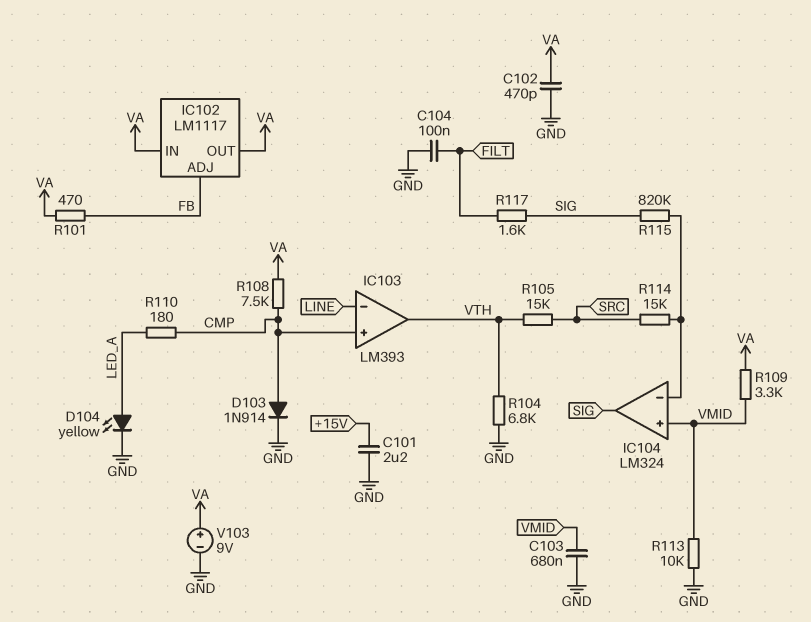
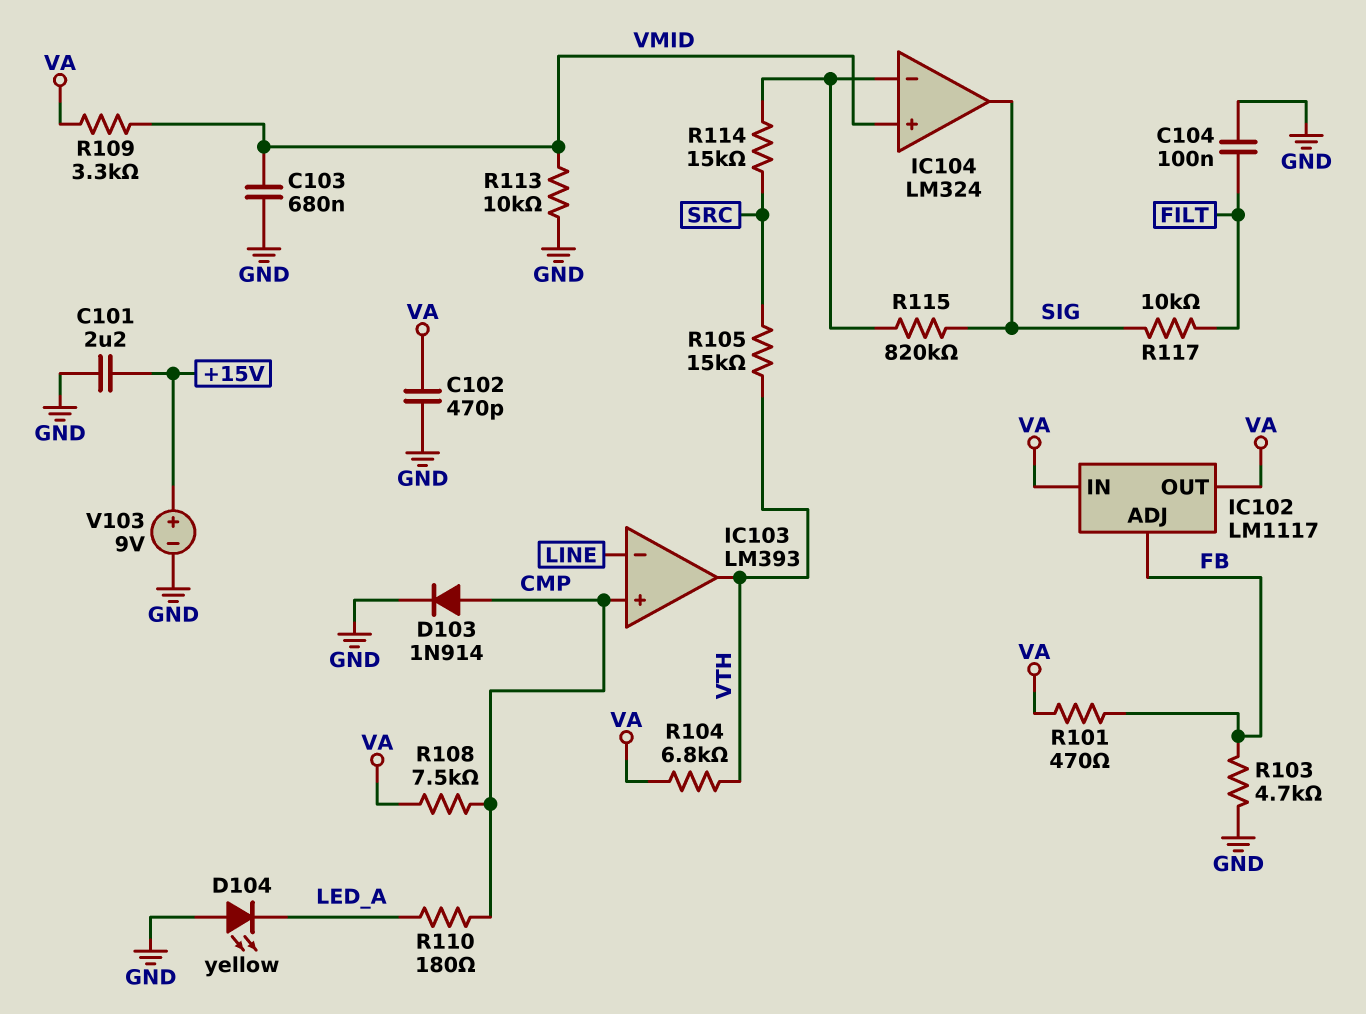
D104: LED yellow (A LED_A, K GND) -> LED yellow (A GND, K LED_A)
R103: none -> 4.7k (FB, GND)
R104: 6.8k (GND, VTH) -> 6.8k (VA, VTH)
R117: 1.6k (FILT, SIG) -> 10k (FILT, SIG)
V103: 9V (plus VA, minus GND) -> 9V (plus +15V, minus GND)

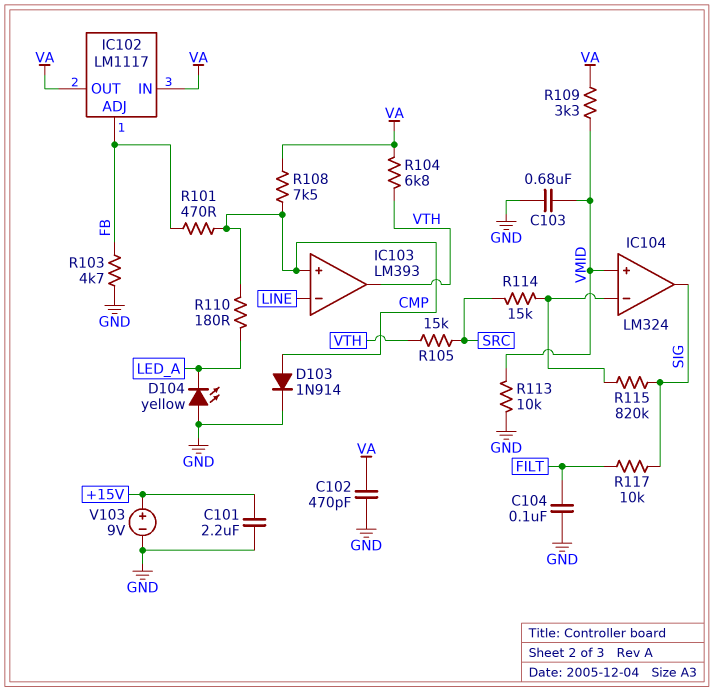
R101: 470 (FB, VA) -> 470 (CMP, FB)

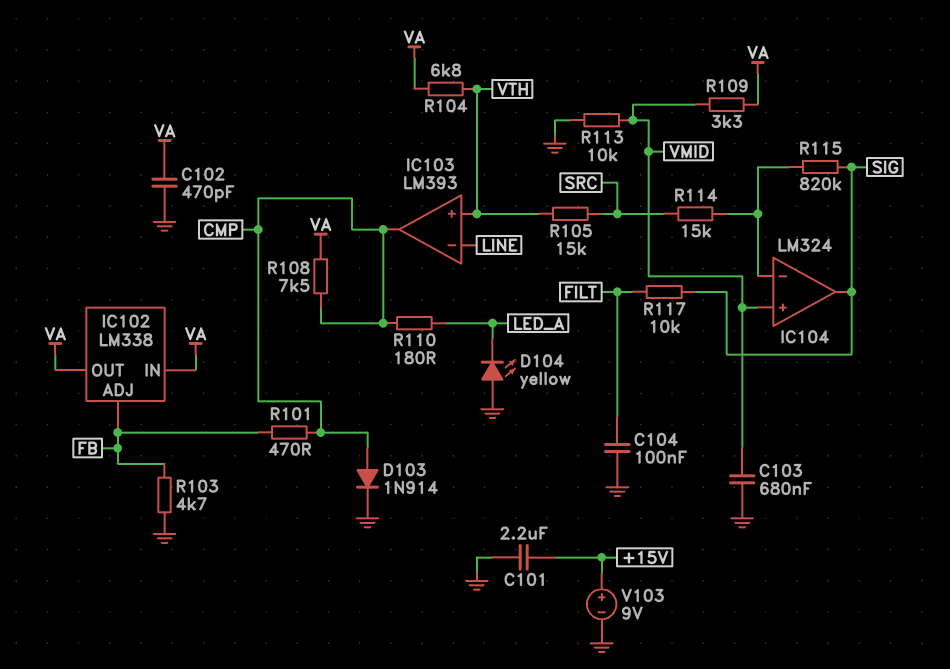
IC102: LM1117 -> LM338
IC103 pin in+: CMP -> VTH
IC103 pin out: VTH -> CMP

